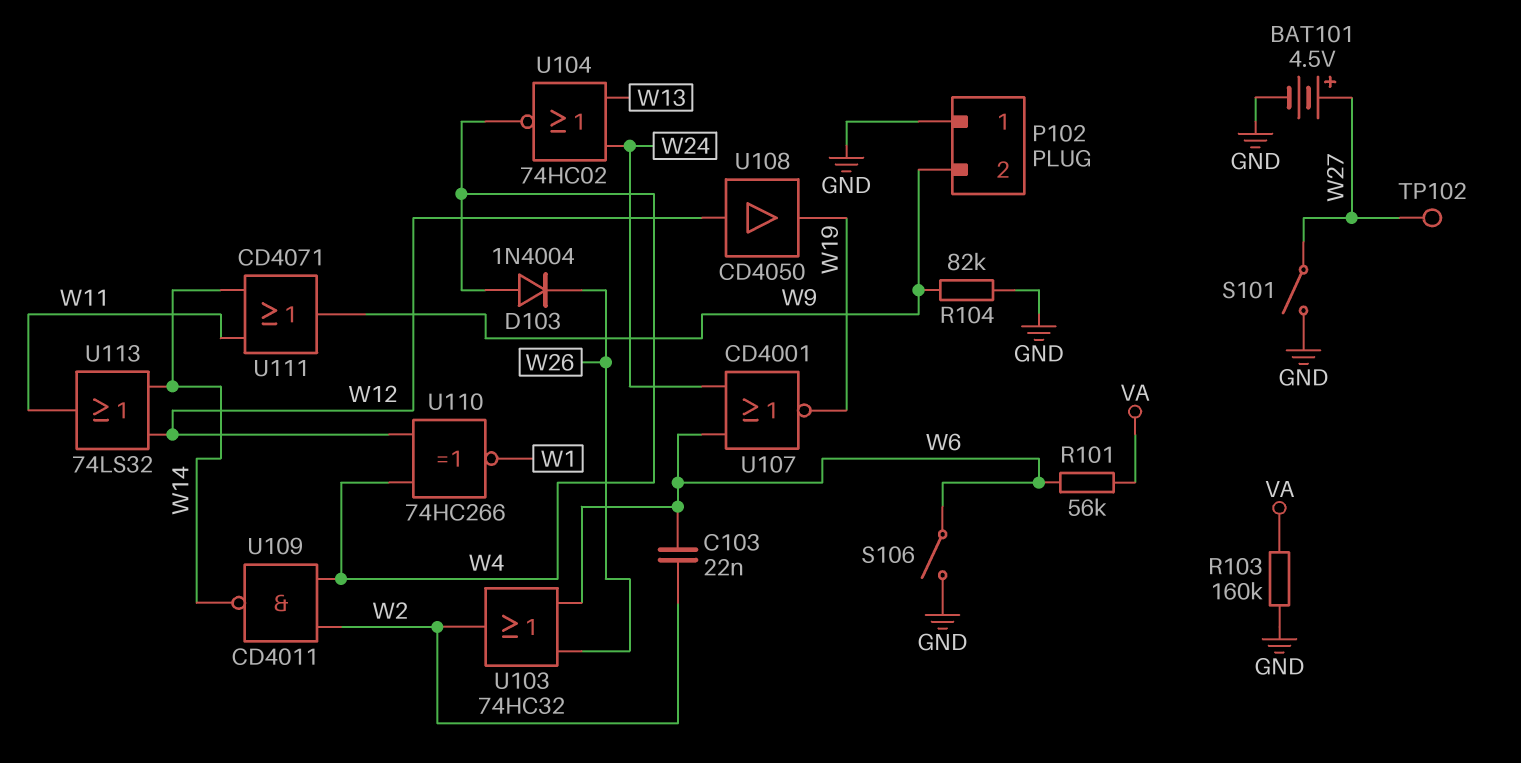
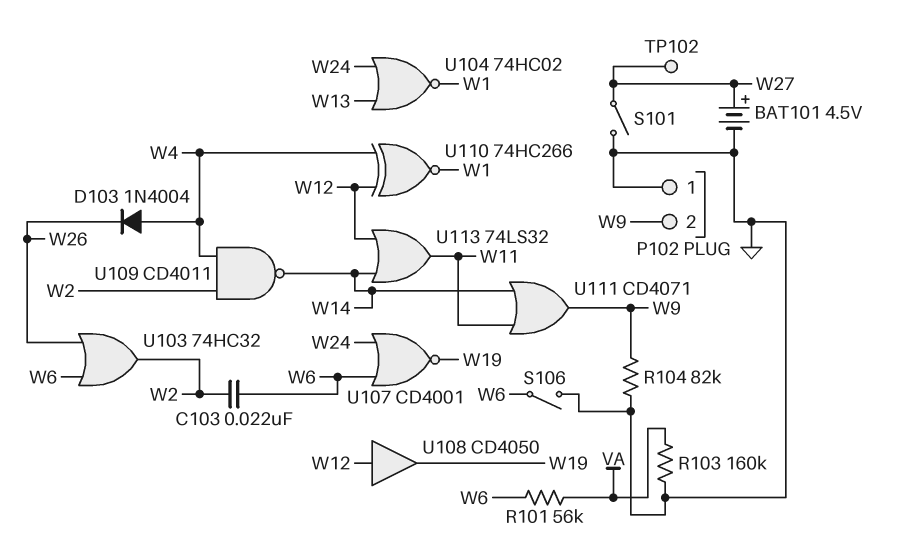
U104: NOR 74HC02 (in W13, in W24, out W4) -> NOR 74HC02 (in W13, in W24, out W1)

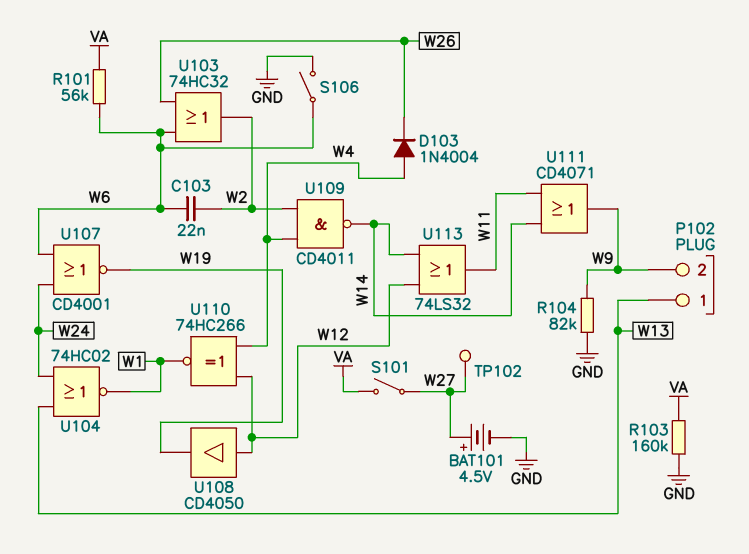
P102 pin 1: GND -> W13
S101: switch (GND, W27) -> switch (VA, W27)

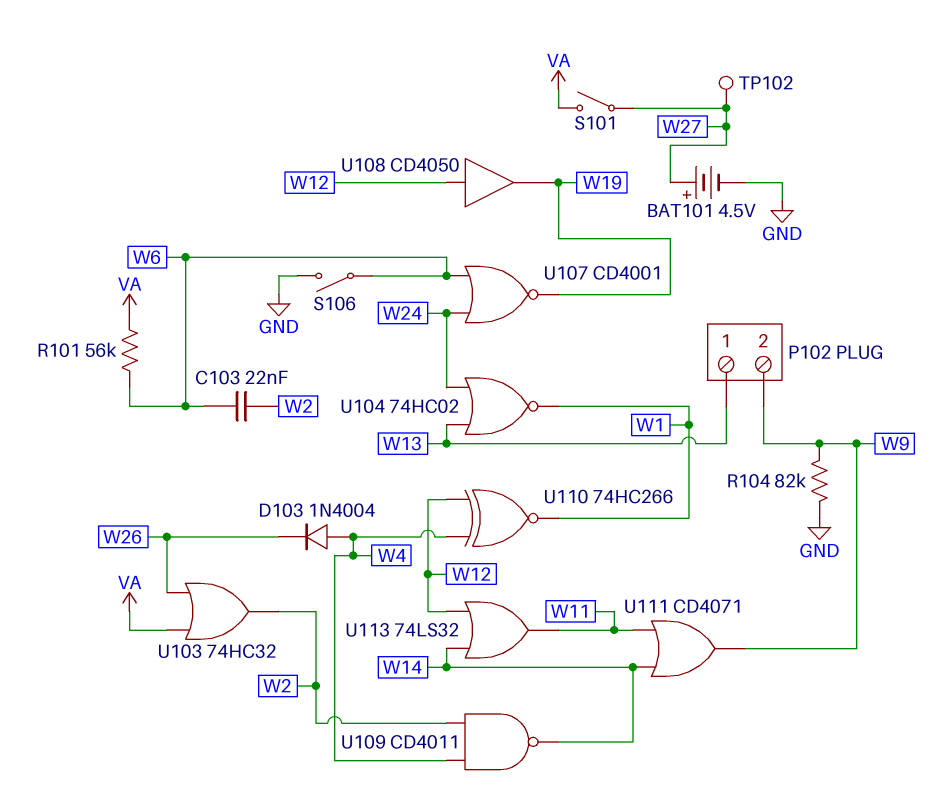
R103: 160k (GND, VA) -> none
U103: OR 74HC32 (in W6, in W26, out W2) -> OR 74HC32 (in VA, in W26, out W2)

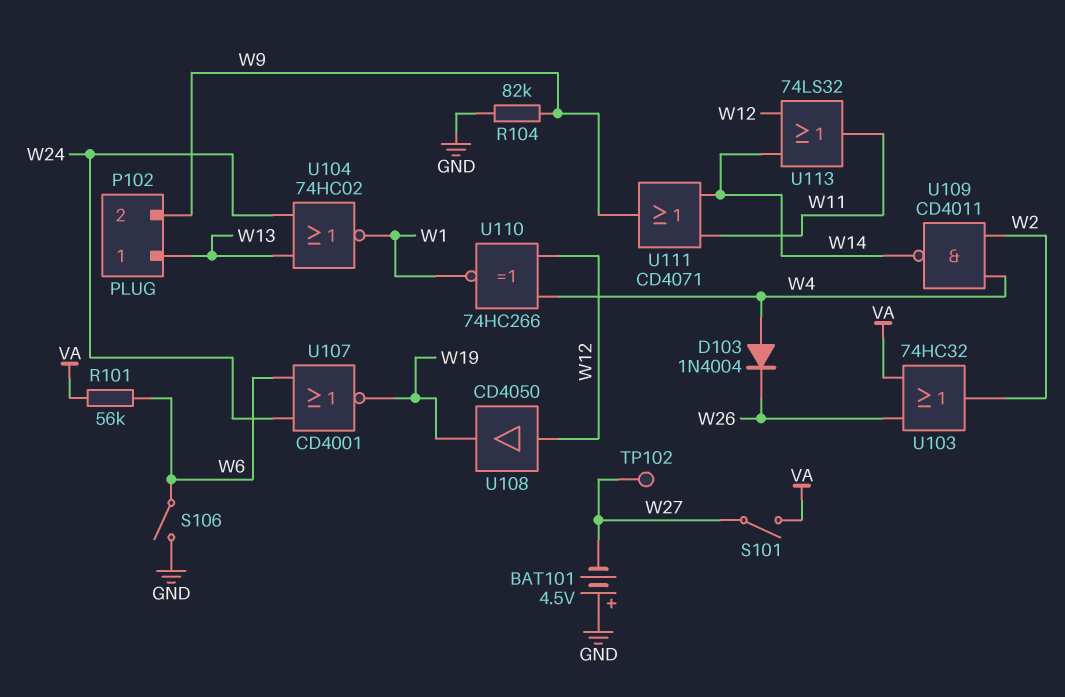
BAT101: 4.5V (plus W27, minus GND) -> 4.5V (plus GND, minus W27)
C103: 22nF (W2, W6) -> none

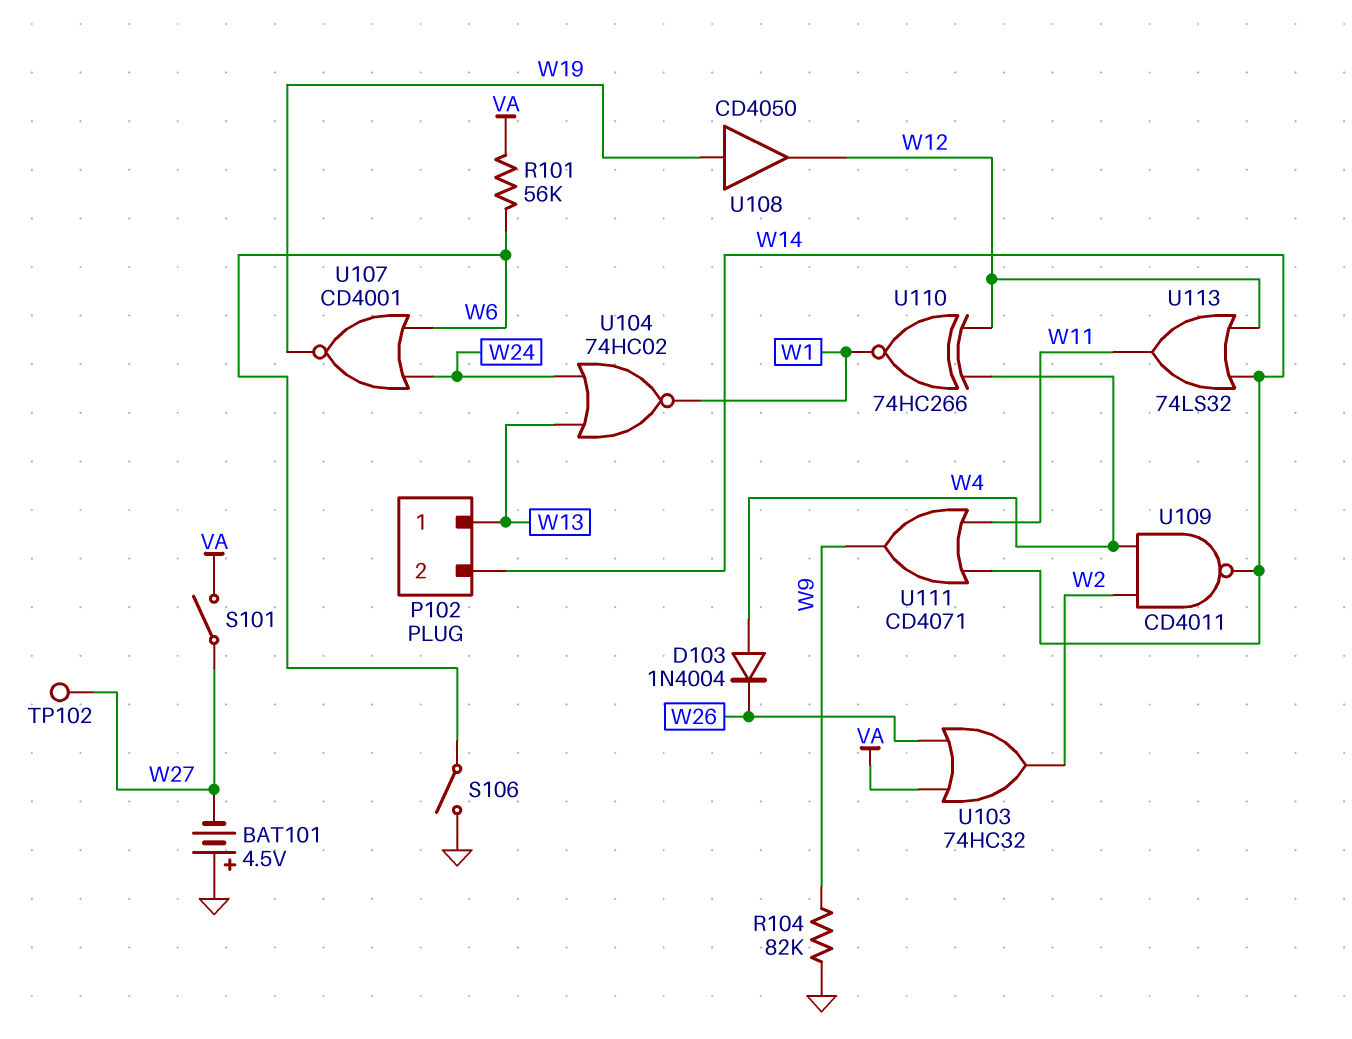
P102 pin 2: W9 -> W14
U108: buffer CD4050 (in W12, out W19) -> buffer CD4050 (in W19, out W12)

